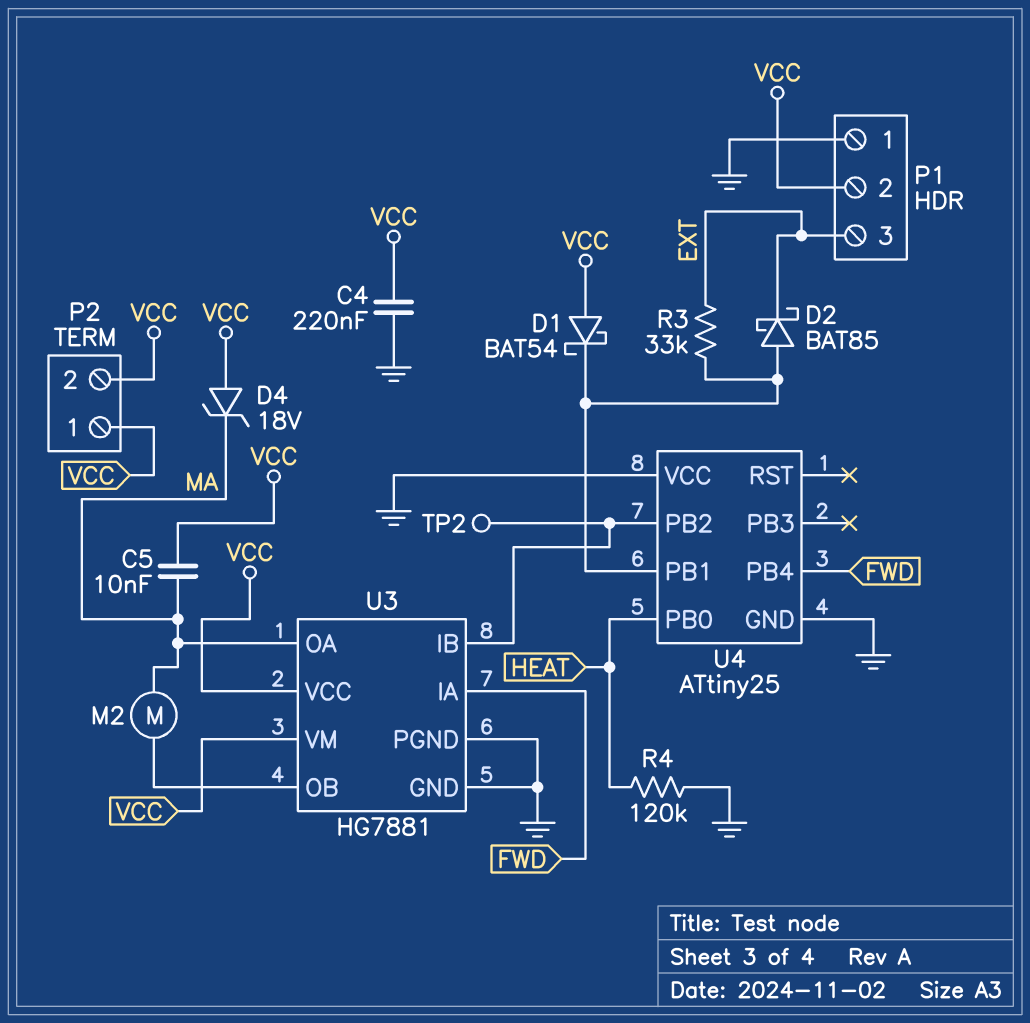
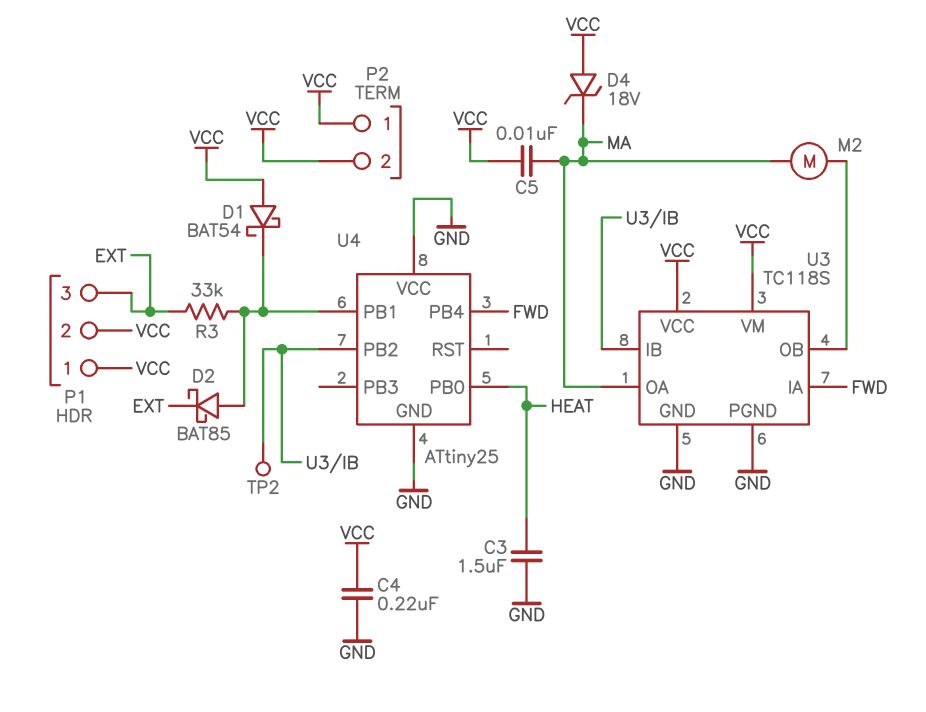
C3: none -> 1.5uF (GND, HEAT)
P1 pin 1: GND -> VCC
R4: 120k (GND, HEAT) -> none
U3: HG7881 -> TC118S

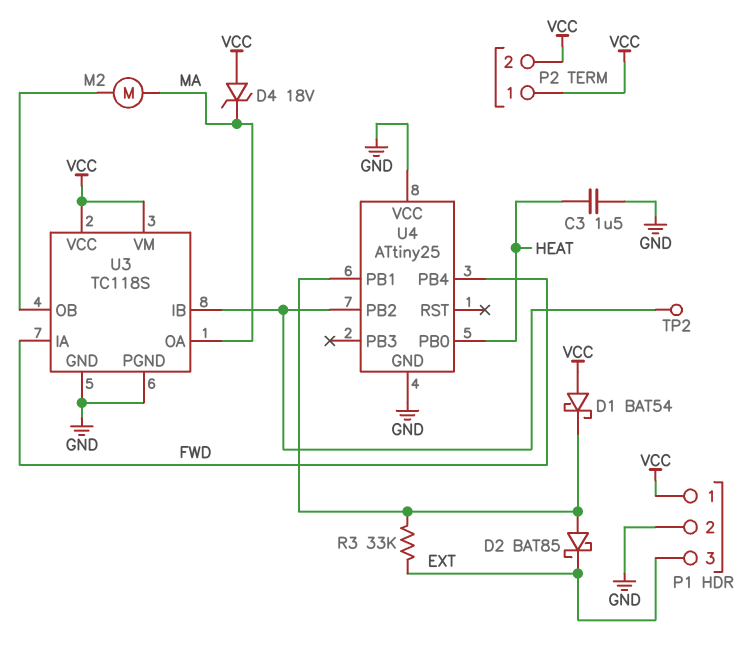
C4: 220nF (GND, VCC) -> none
C5: 10nF (MA, VCC) -> none
P1 pin 2: VCC -> GND

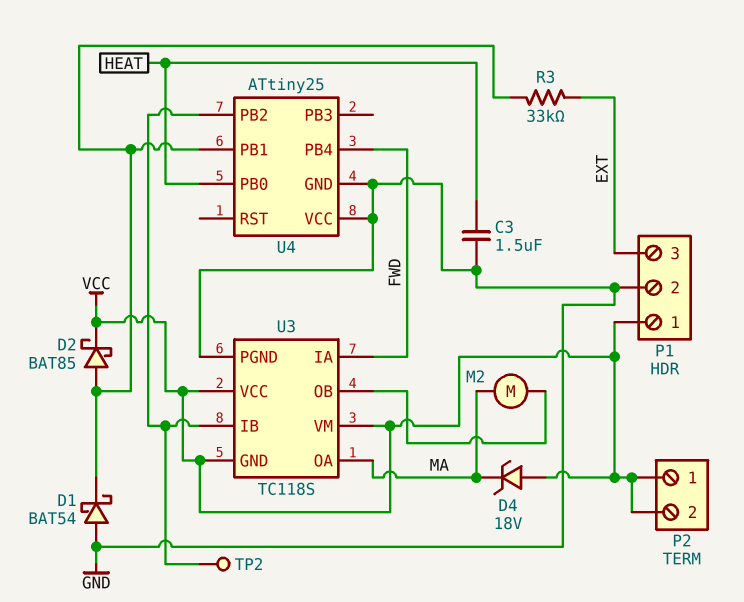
D1: schottky BAT54 (A VCC, K U4/PB1) -> schottky BAT54 (A GND, K U4/PB1)
D2: schottky BAT85 (A U4/PB1, K EXT) -> schottky BAT85 (A U4/PB1, K VCC)
U3 pin GND: GND -> VCC

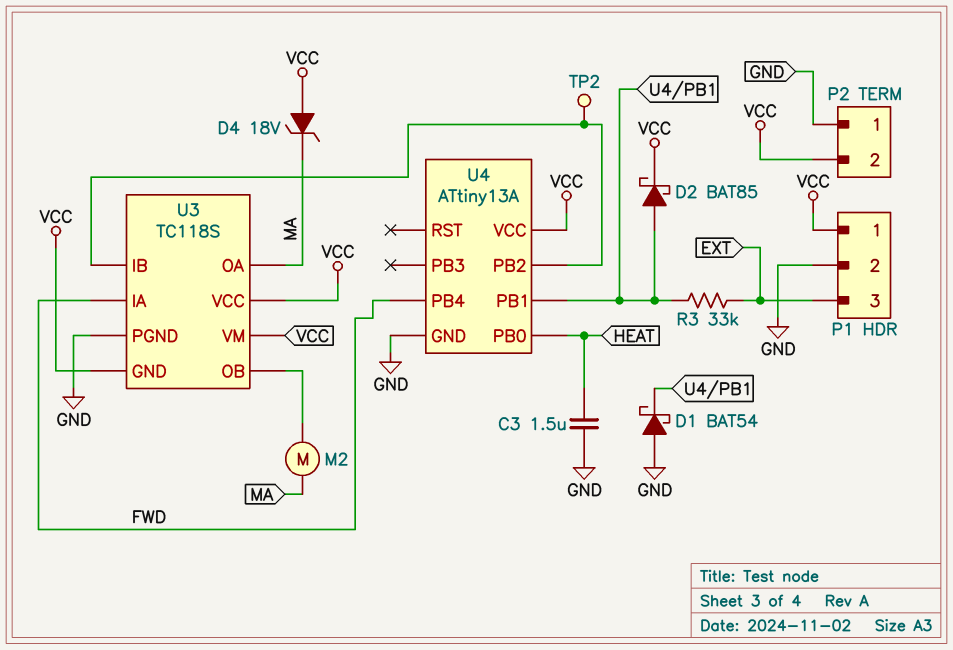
P2 pin 1: VCC -> GND
U4: ATtiny25 -> ATtiny13A
U4 pin VCC: GND -> VCC

